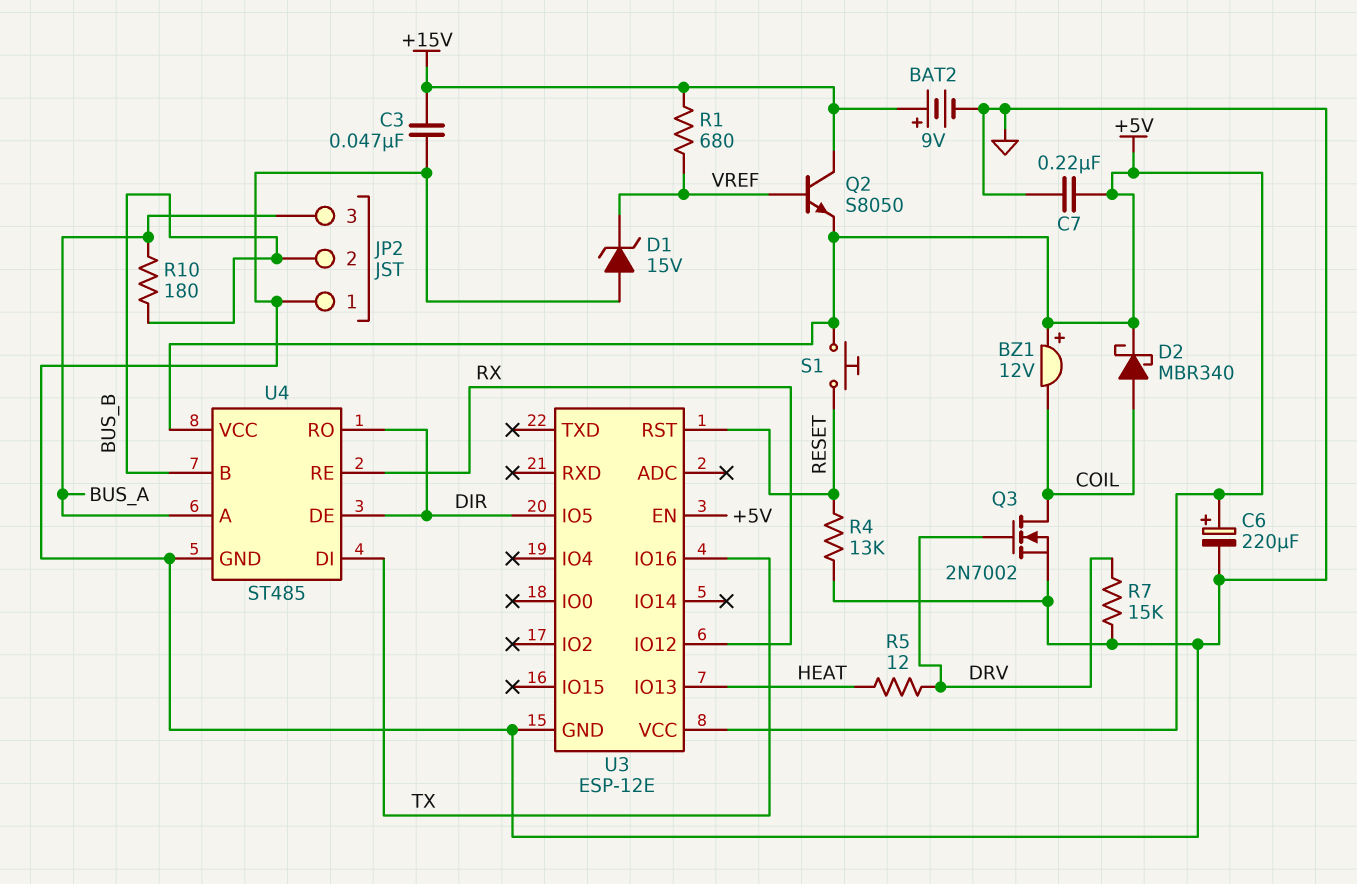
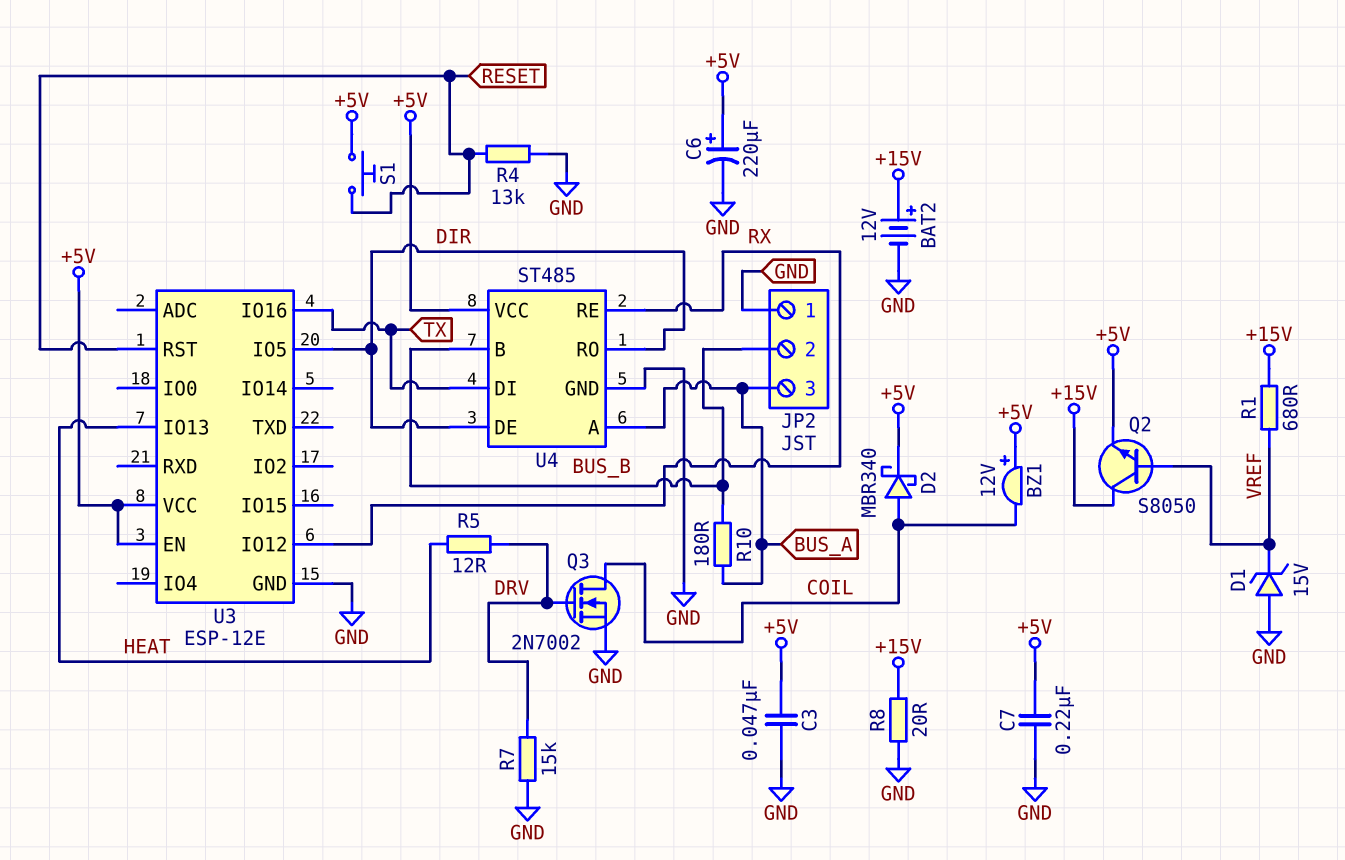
BAT2: 9V (plus +15V, minus GND) -> 12V (plus +15V, minus GND)
C3: 47nF (+15V, GND) -> 47nF (+5V, GND)
R8: none -> 20 (+15V, GND)

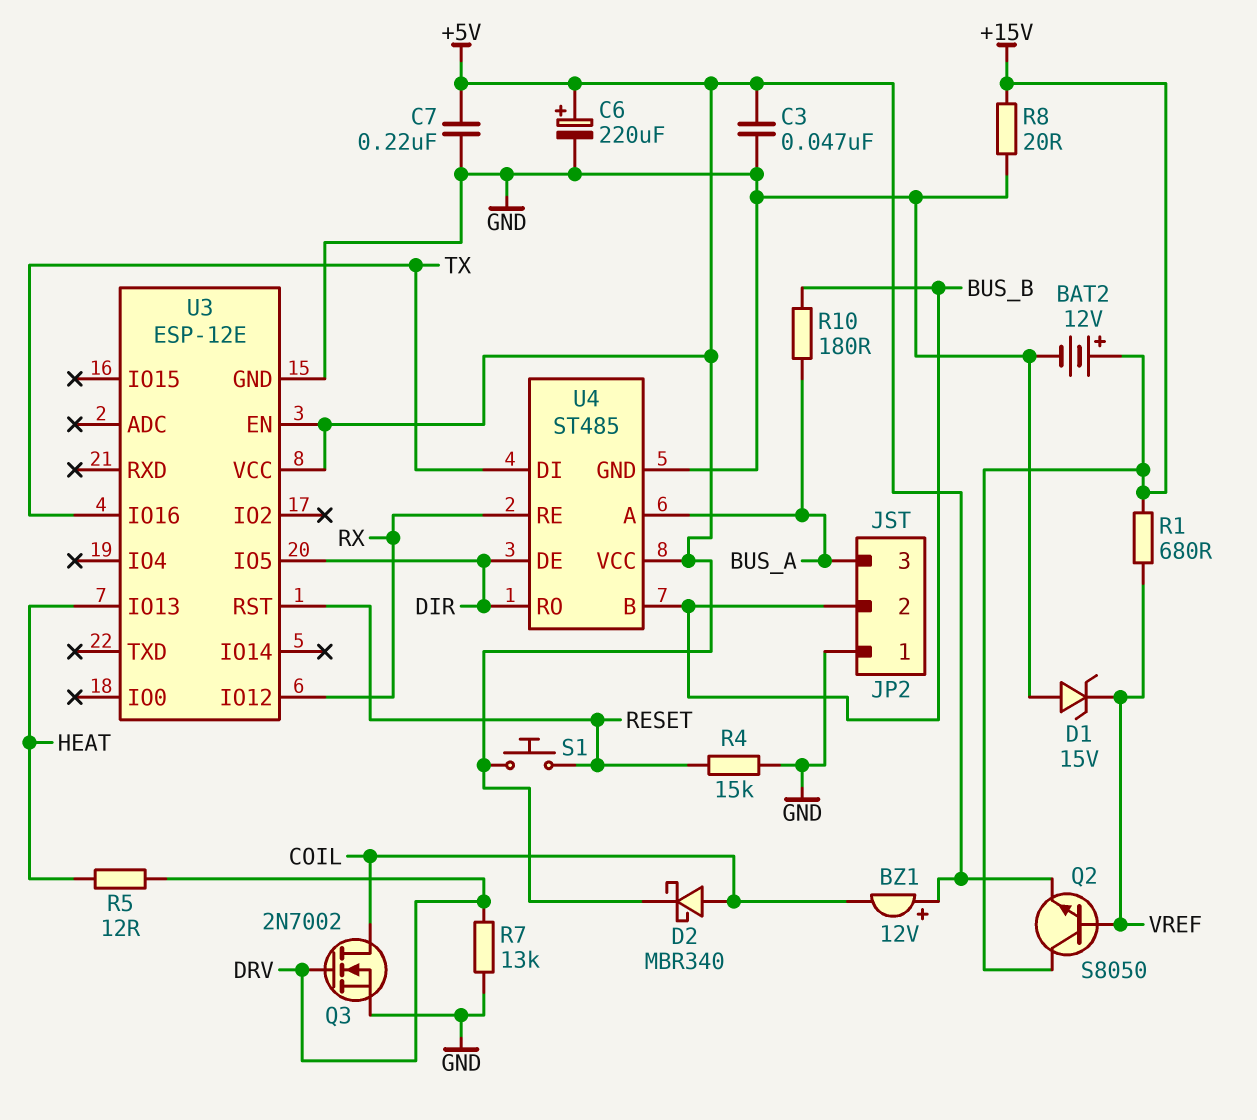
R4: 13k (GND, RESET) -> 15k (GND, RESET)
R7: 15k (DRV, GND) -> 13k (DRV, GND)

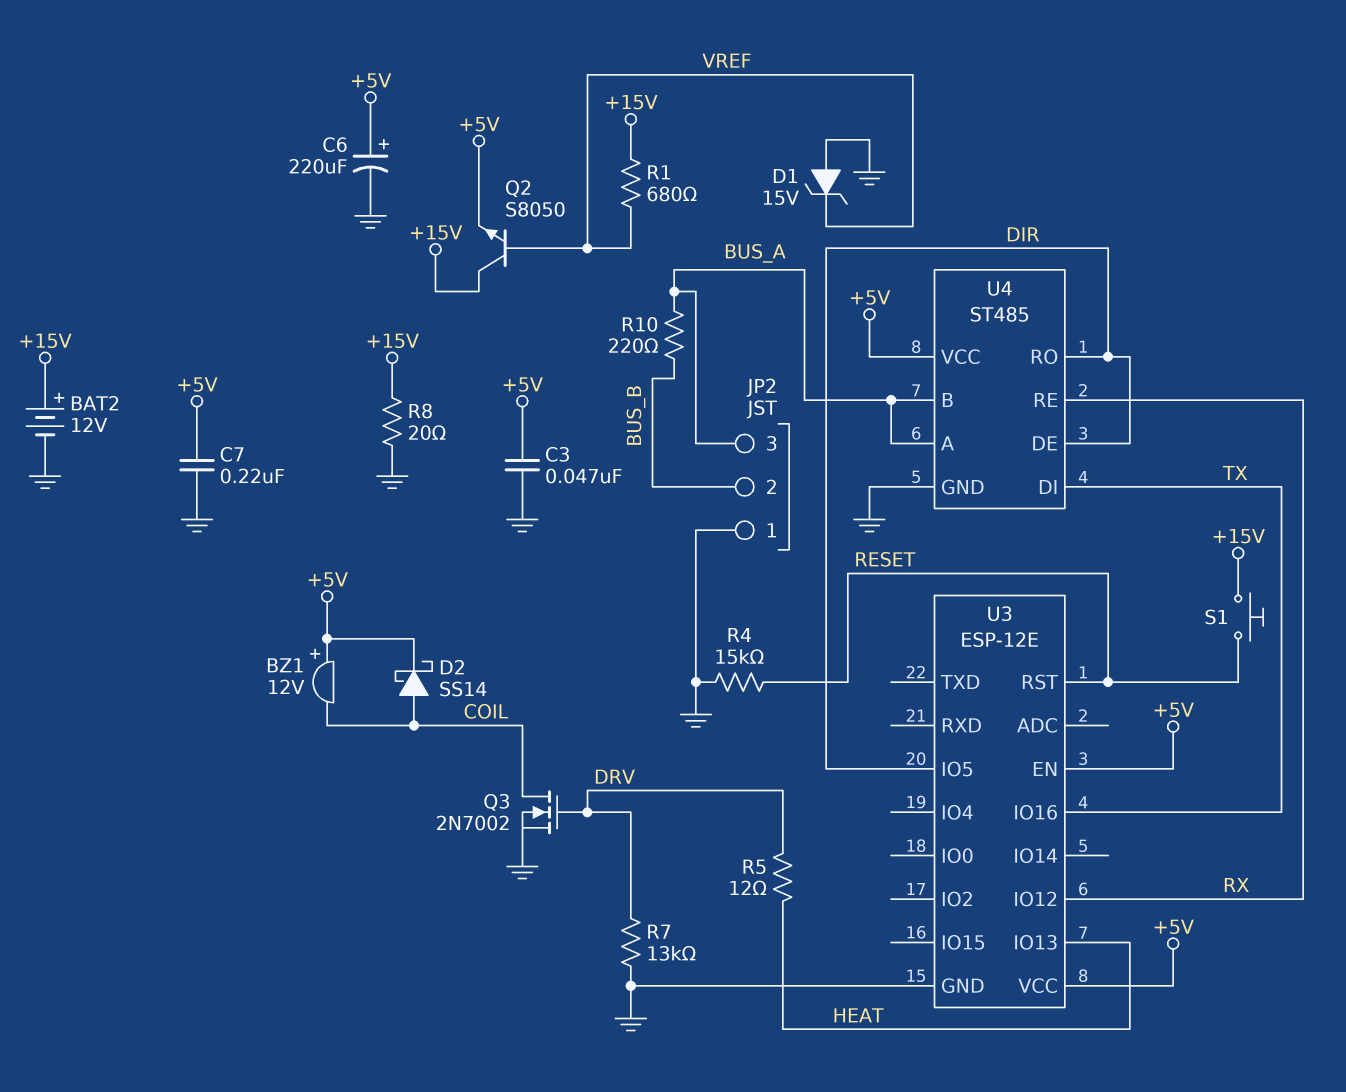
D2: schottky MBR340 (A COIL, K +5V) -> schottky SS14 (A COIL, K +5V)
R10: 180 (BUS_A, BUS_B) -> 220 (BUS_A, BUS_B)
S1: button (+5V, RESET) -> button (+15V, RESET)
U4 pin B: BUS_B -> BUS_A

